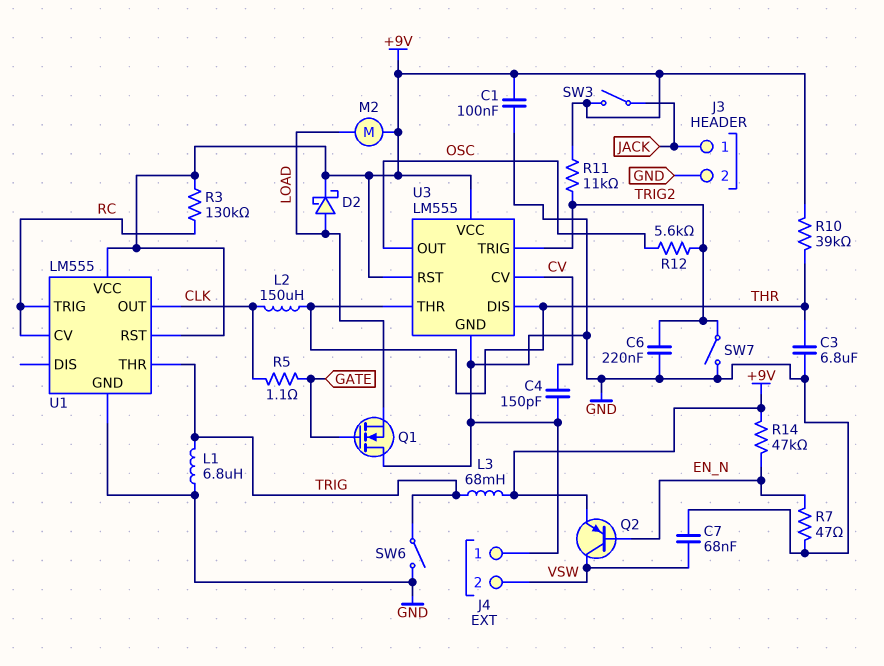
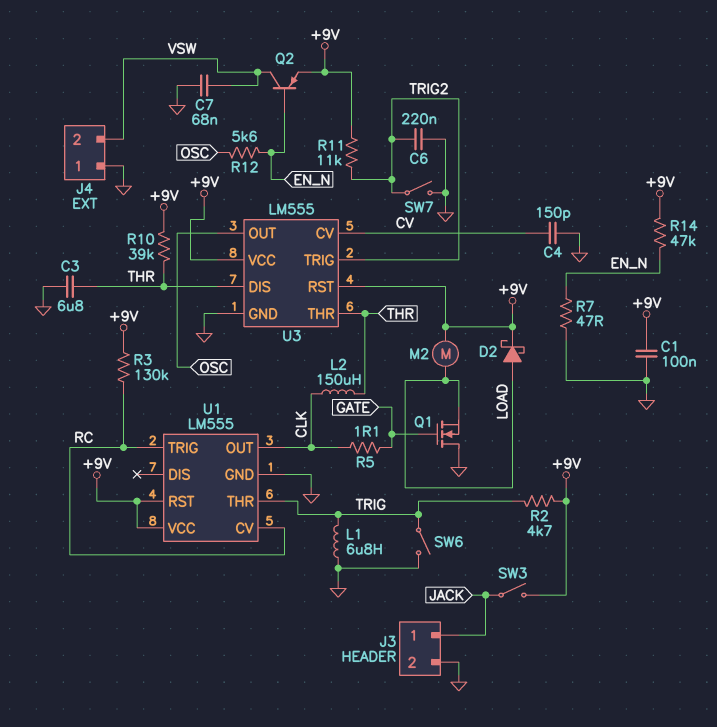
L3: 68mH (+9V, TRIG) -> none
R2: none -> 4.7k (+9V, TRIG)
R12: 5.6k (OSC, TRIG2) -> 5.6k (EN_N, OSC)

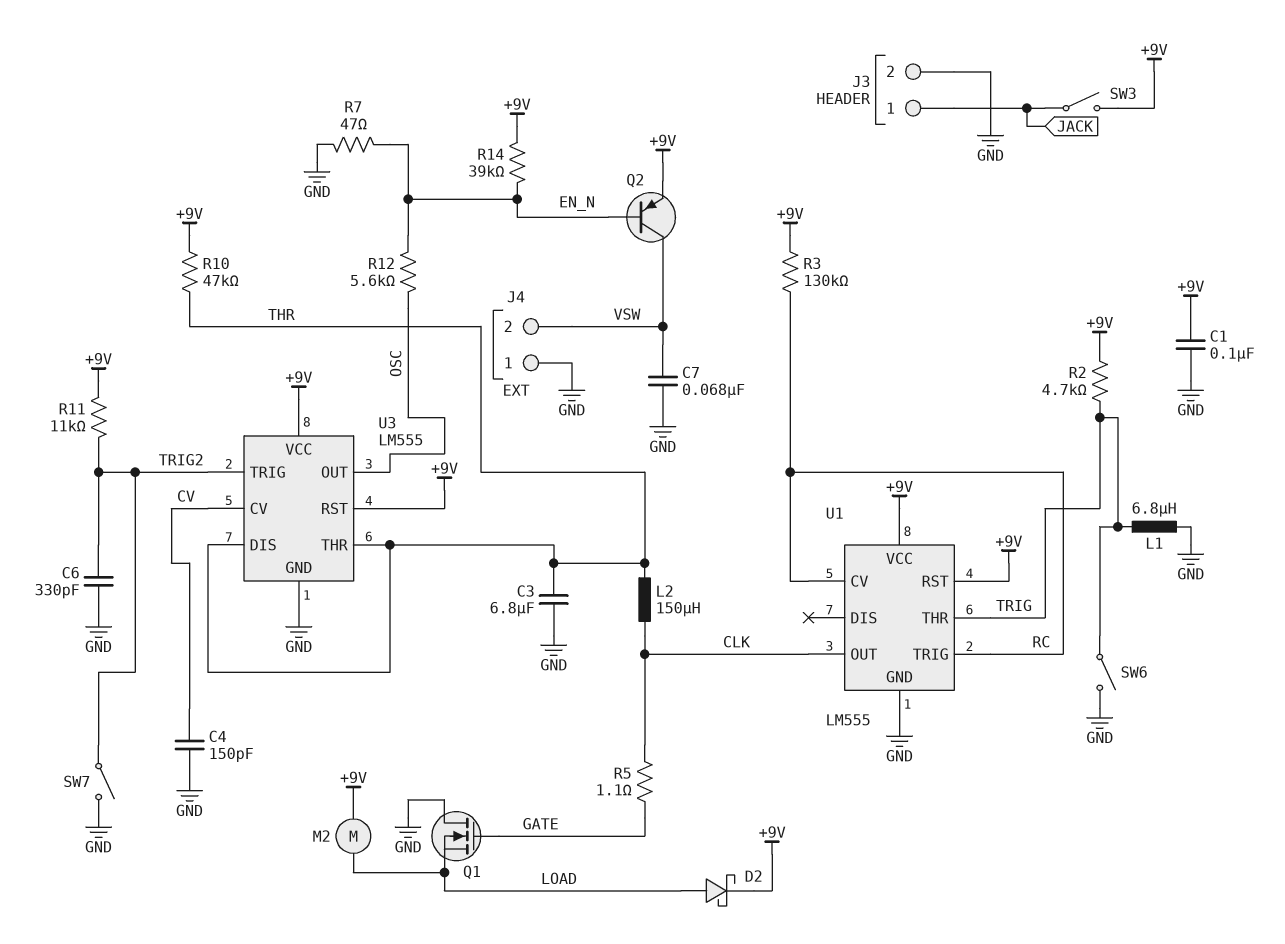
C6: 220nF (GND, TRIG2) -> 330pF (GND, TRIG2)
R10: 39k (+9V, THR) -> 47k (+9V, THR)
R14: 47k (+9V, EN_N) -> 39k (+9V, EN_N)

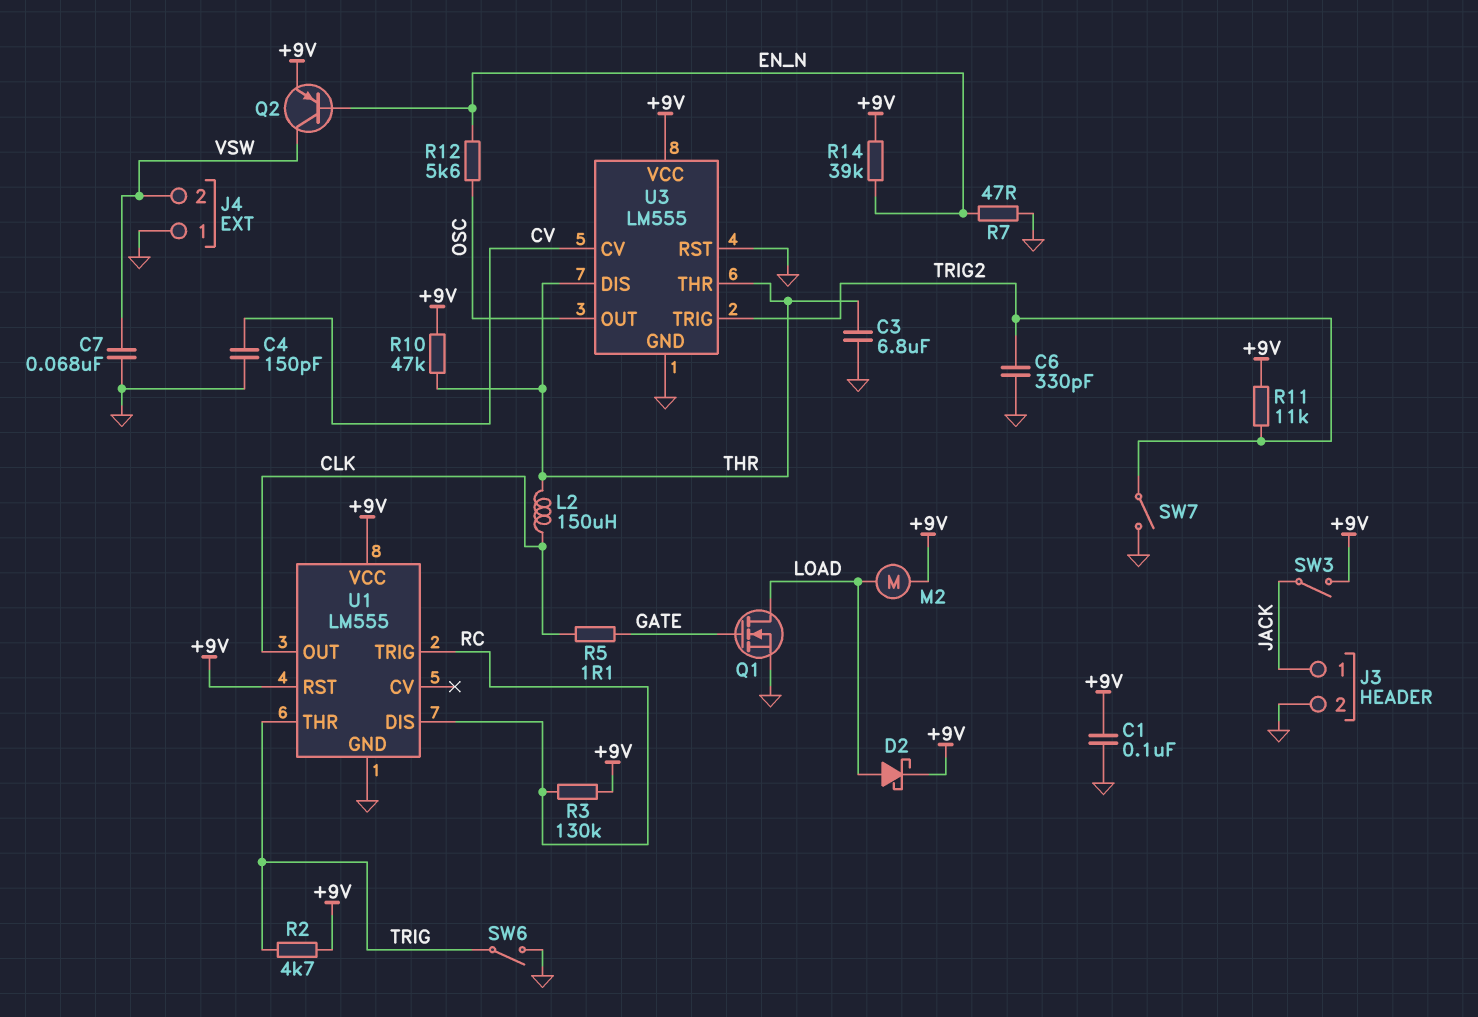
L1: 6.8uH (GND, TRIG) -> none
Q1: NMOS (G GATE, D GND, S LOAD) -> NMOS (G GATE, D LOAD, S GND)
U1 pin CV: RC -> none
U1 pin DIS: none -> RC
U3 pin RST: +9V -> GND

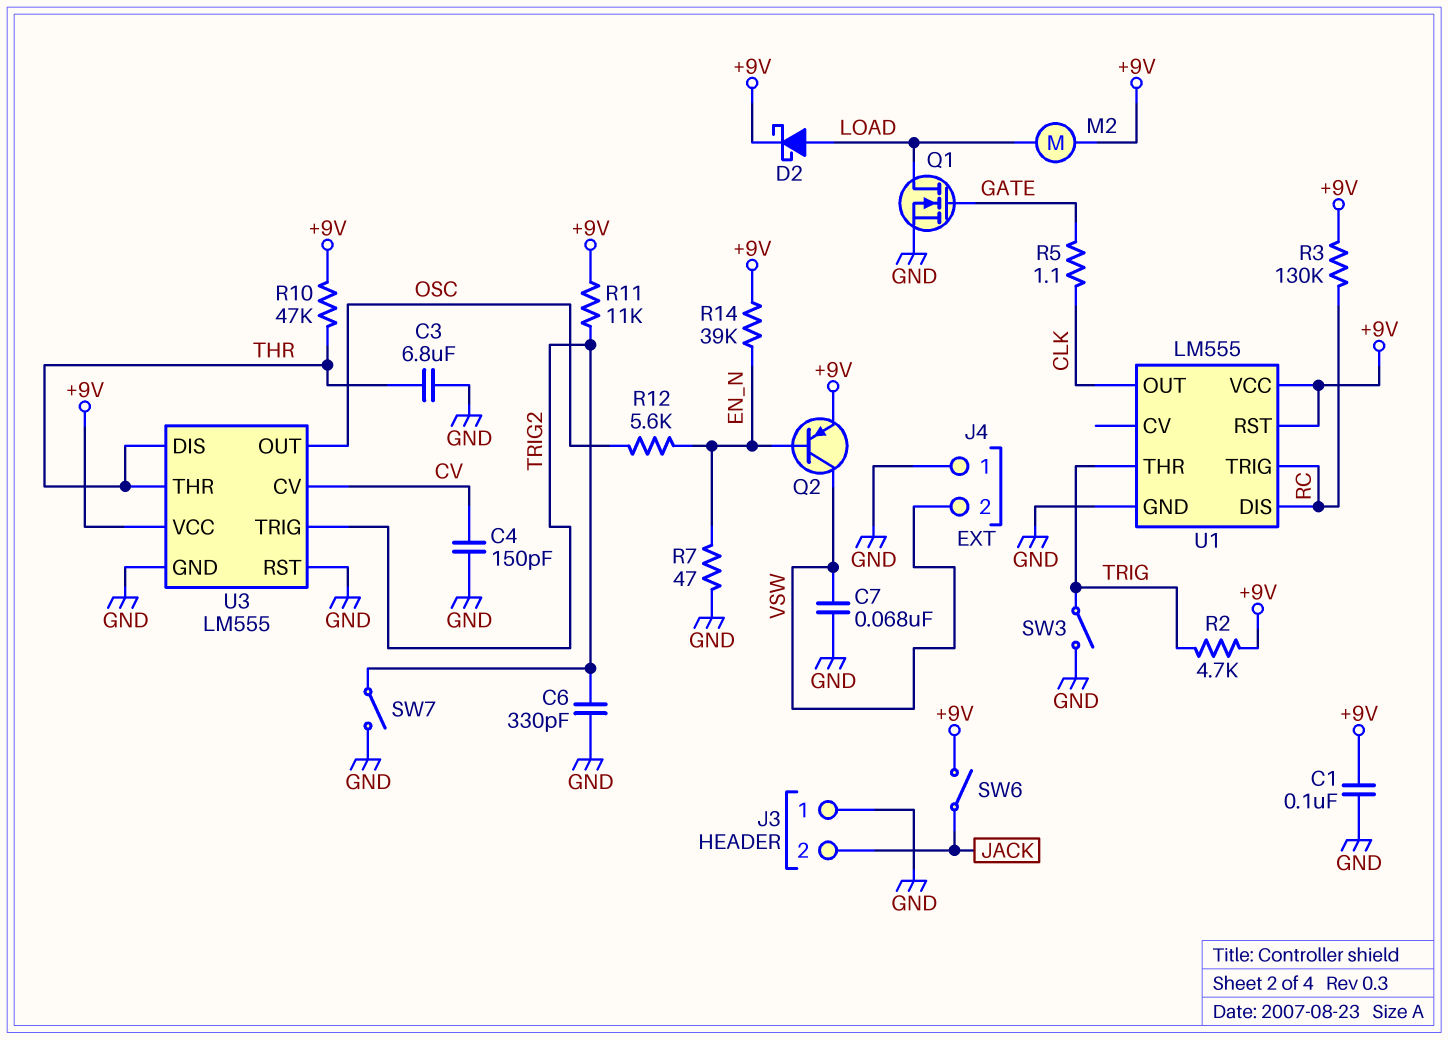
J3 pin 1: JACK -> GND
J3 pin 2: GND -> JACK
L2: 150uH (CLK, THR) -> none
SW3: switch (+9V, JACK) -> switch (GND, TRIG)
SW6: switch (GND, TRIG) -> switch (+9V, JACK)

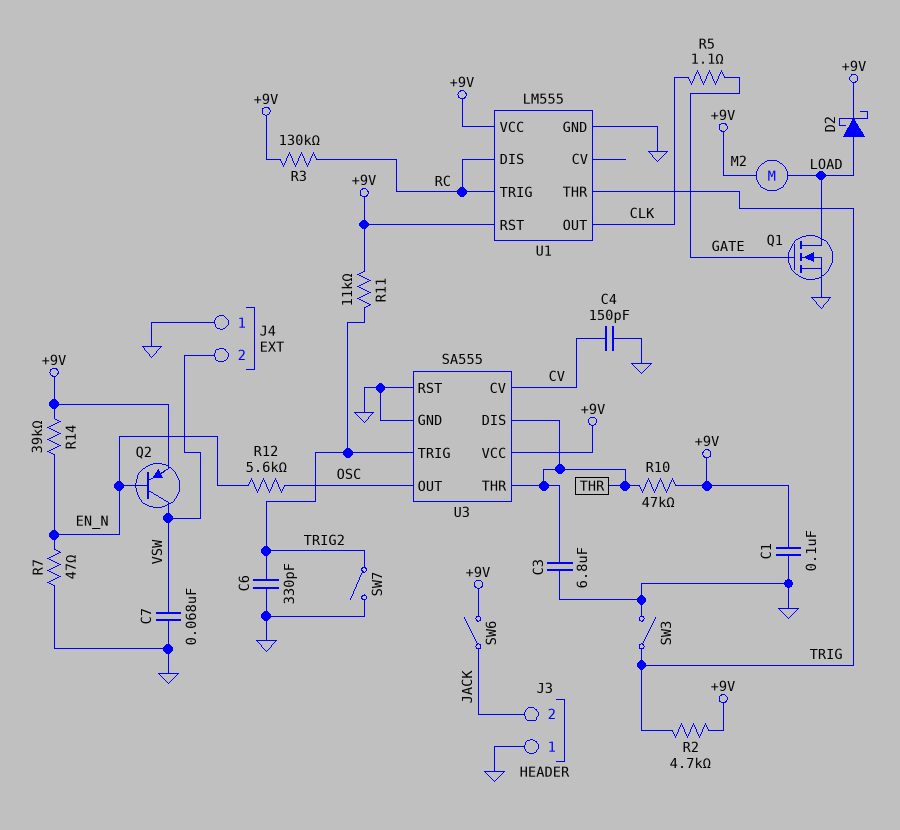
U3: LM555 -> SA555

